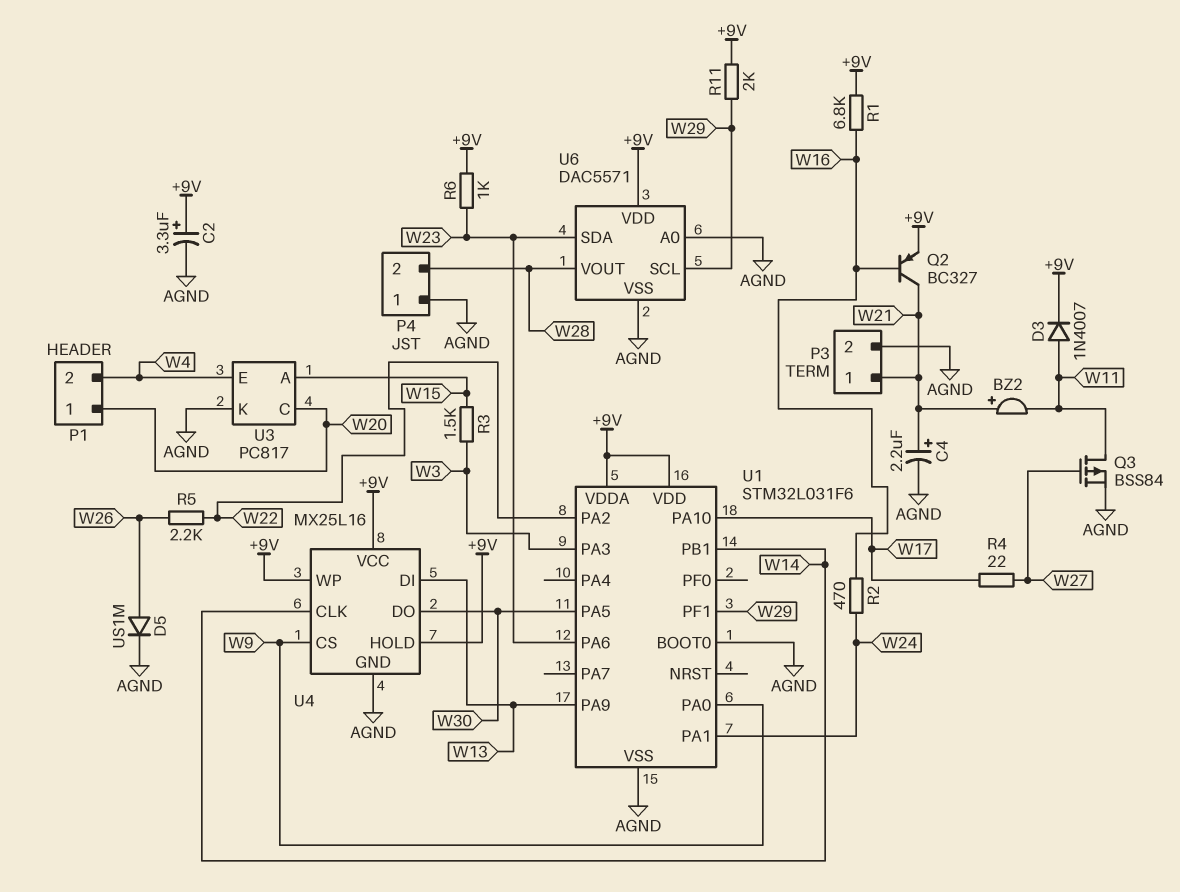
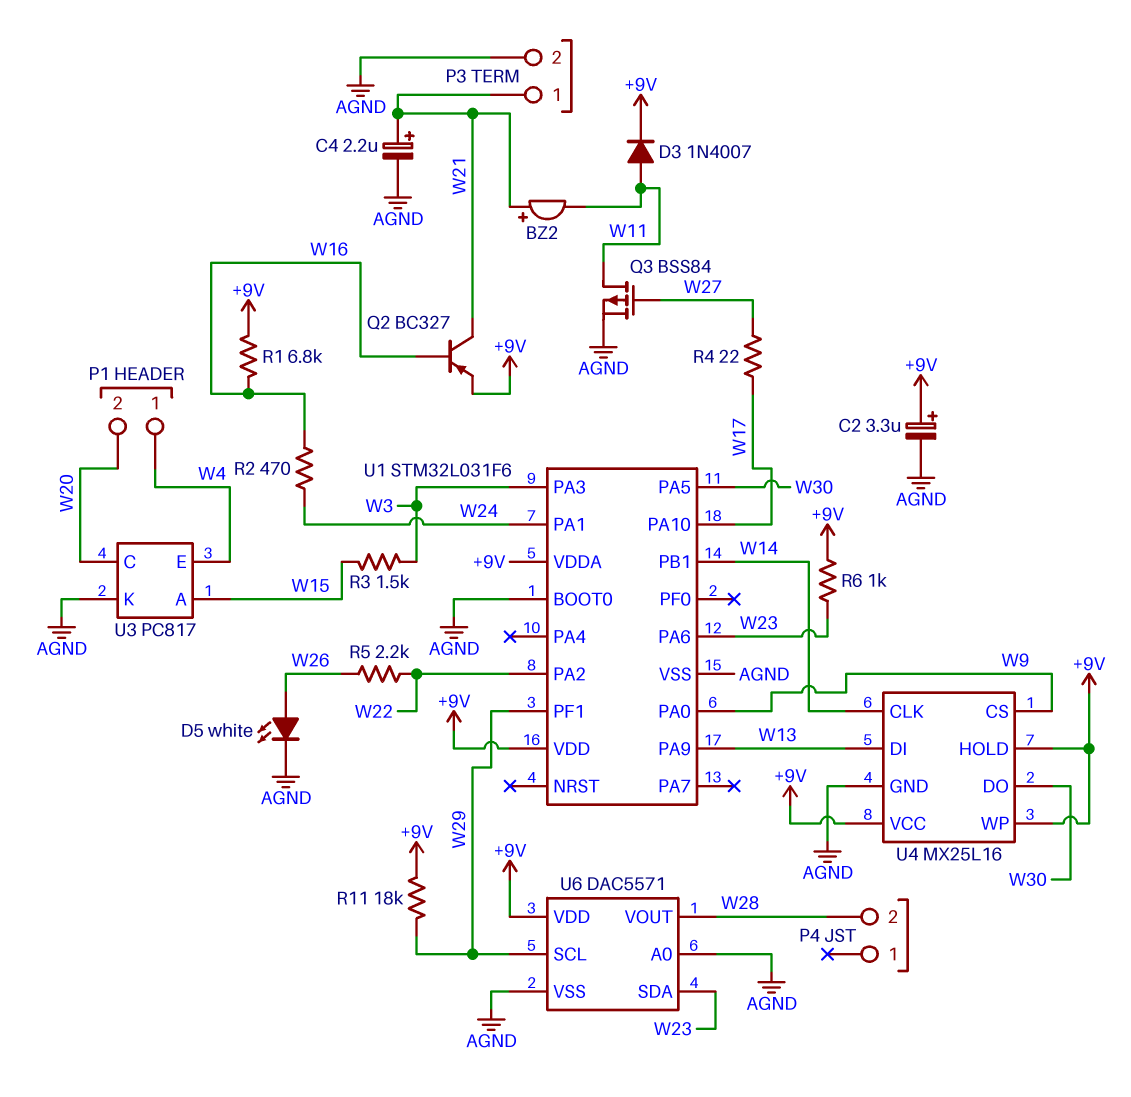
D5: diode US1M (A W26, K AGND) -> LED white (A W26, K AGND)
P1 pin 1: W20 -> W4
P1 pin 2: W4 -> W20
P4 pin 1: AGND -> none
R11: 2k (+9V, W29) -> 18k (+9V, W29)

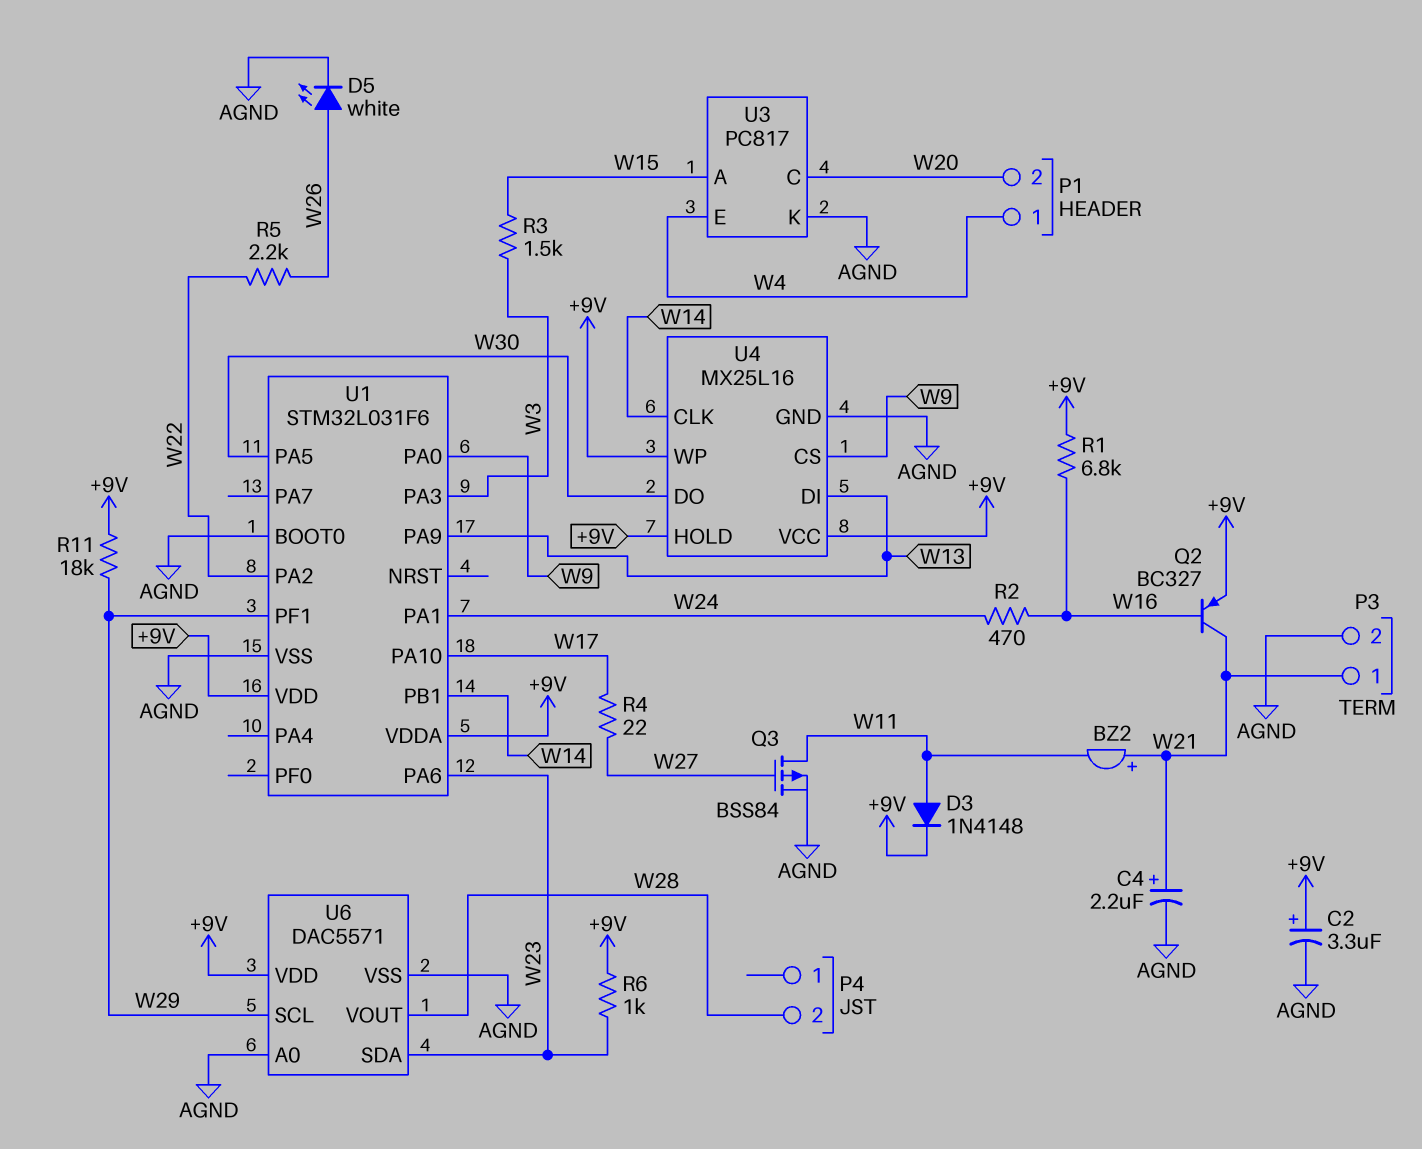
D3: diode 1N4007 (A W11, K +9V) -> diode 1N4148 (A W11, K +9V)

